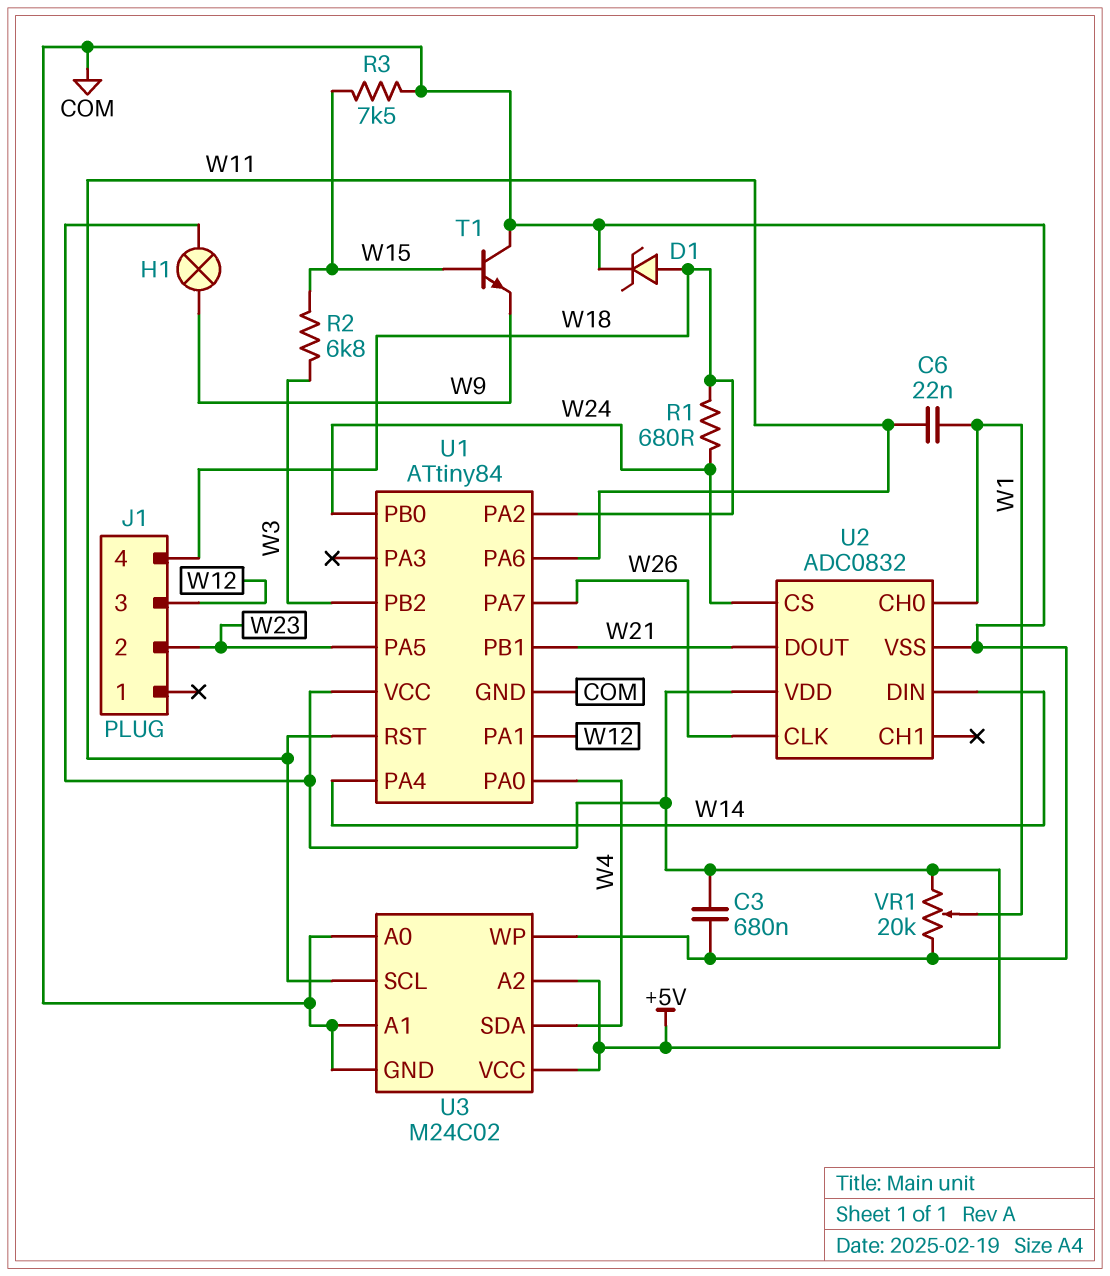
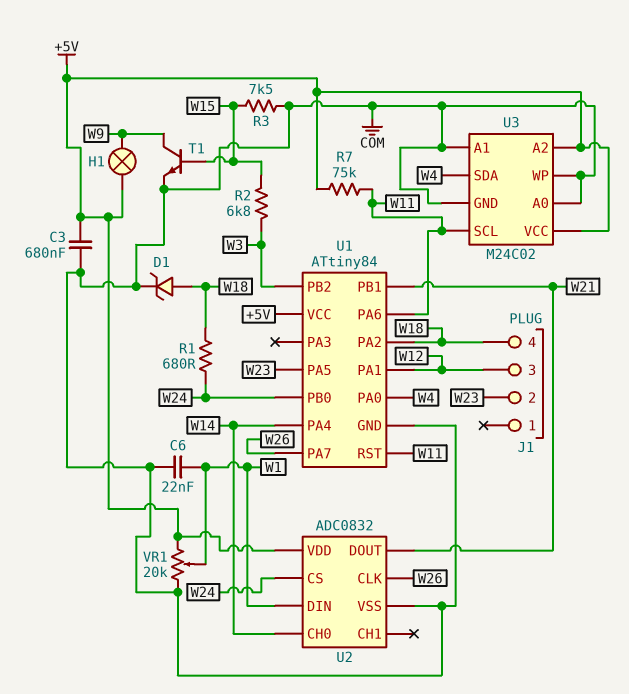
C6: 22nF (W1, W11) -> 22nF (COM, W1)
R7: none -> 75k (+5V, W11)
T1: NPN (B W15, C COM, E W9) -> NPN (B W15, C W9, E COM)
U2 pin CH0: W1 -> W14
U2 pin DIN: W14 -> W1

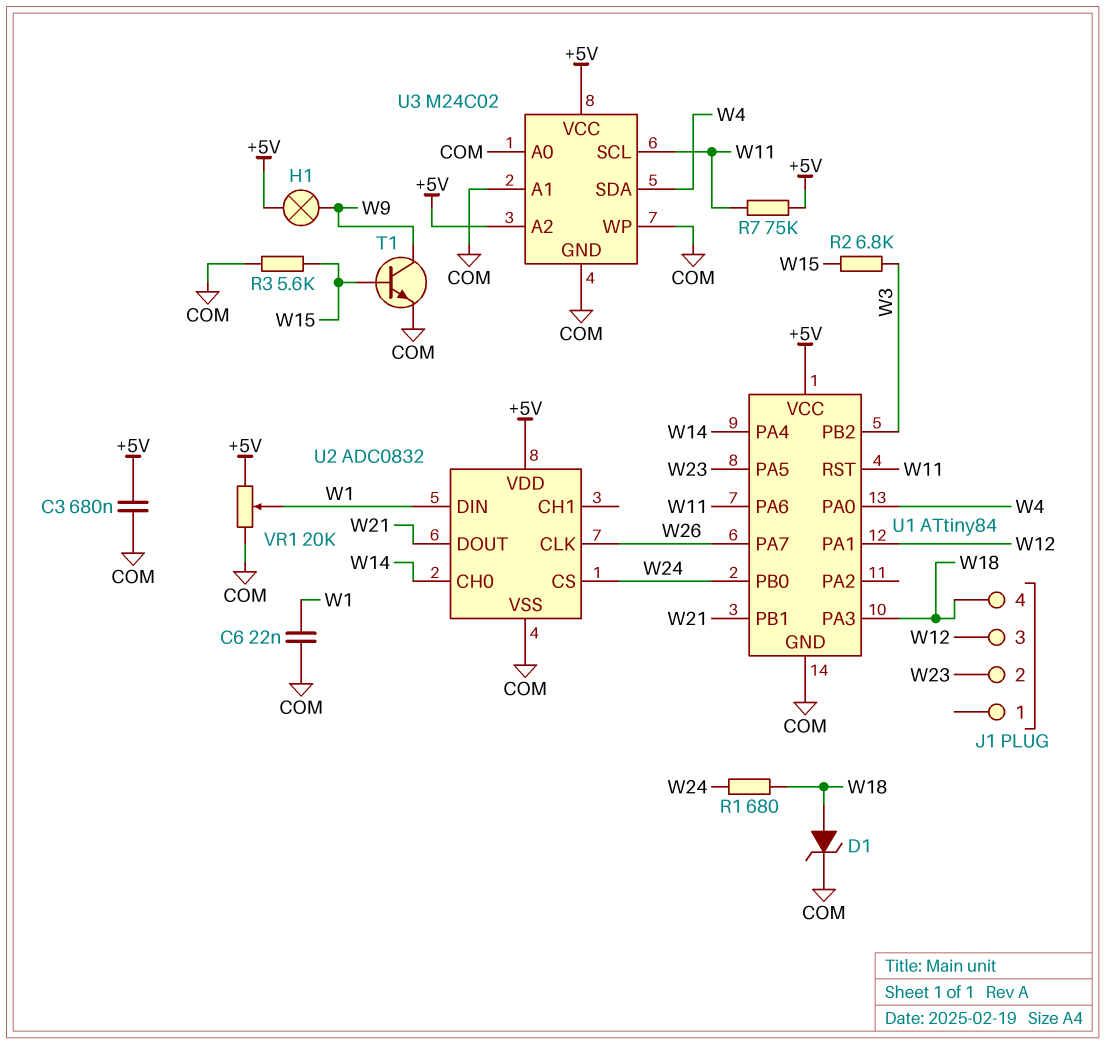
R3: 7.5k (COM, W15) -> 5.6k (COM, W15)
U1 pin PA2: W18 -> none
U1 pin PA3: none -> W18

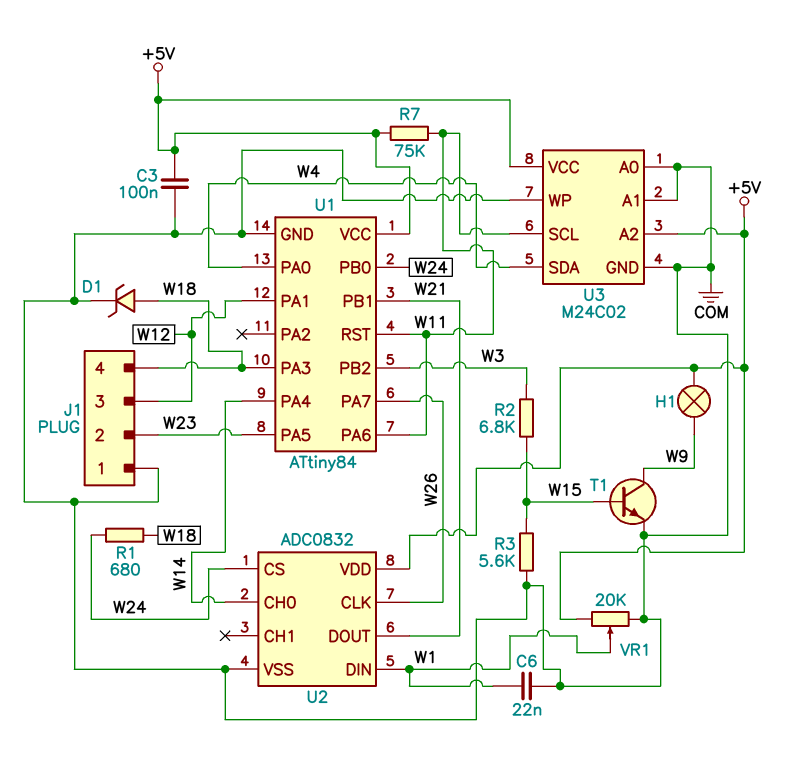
C3: 680nF (+5V, COM) -> 100nF (+5V, COM)
J1 pin 1: none -> COM

